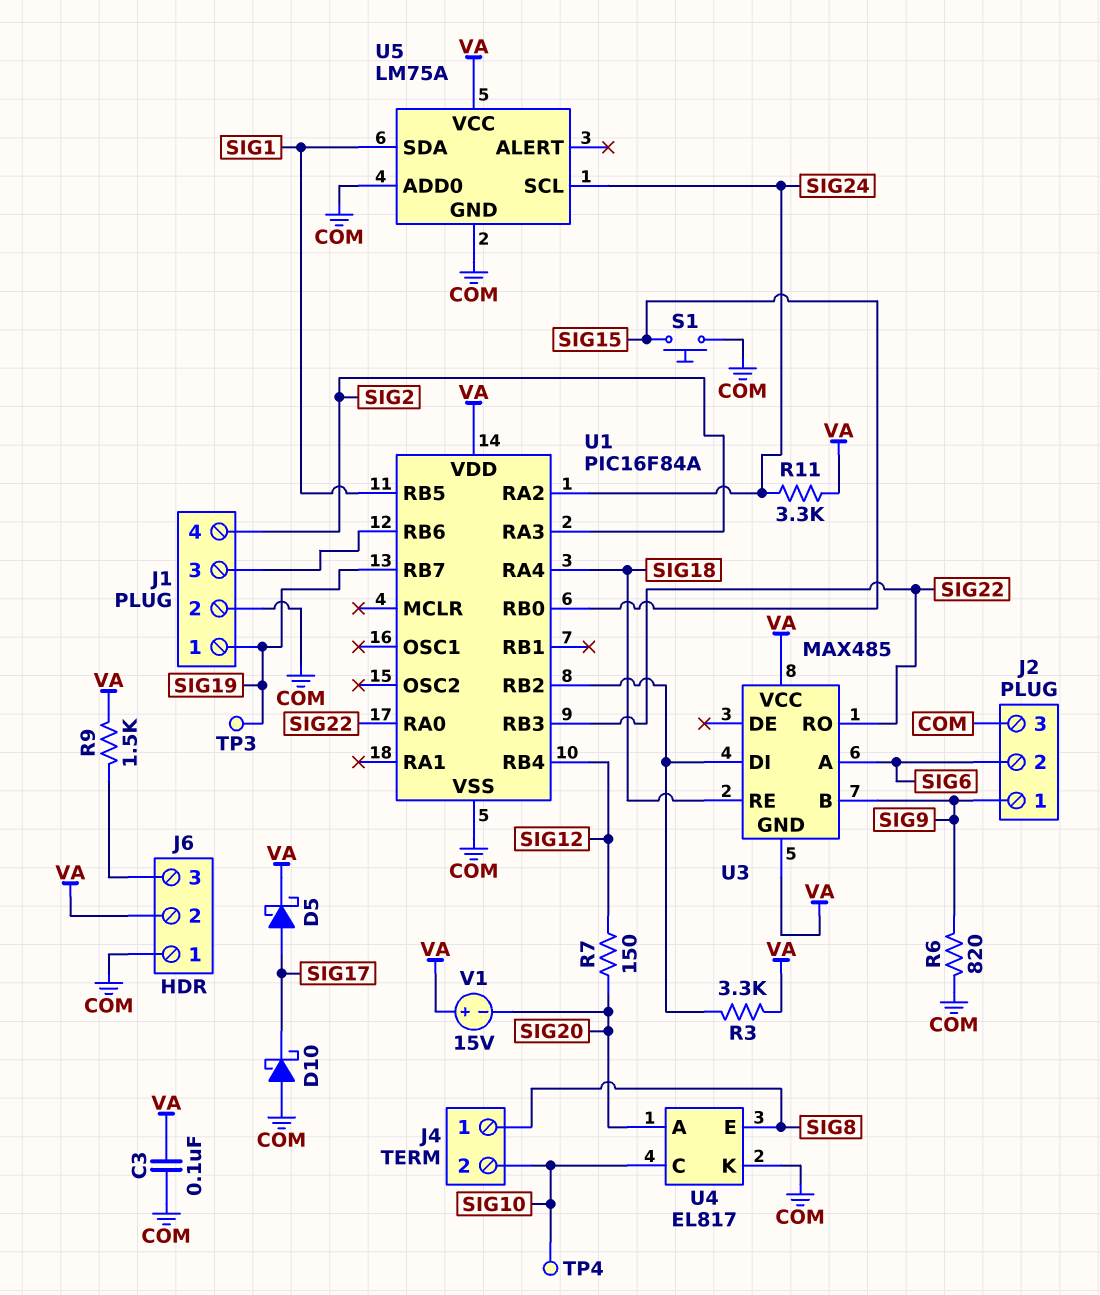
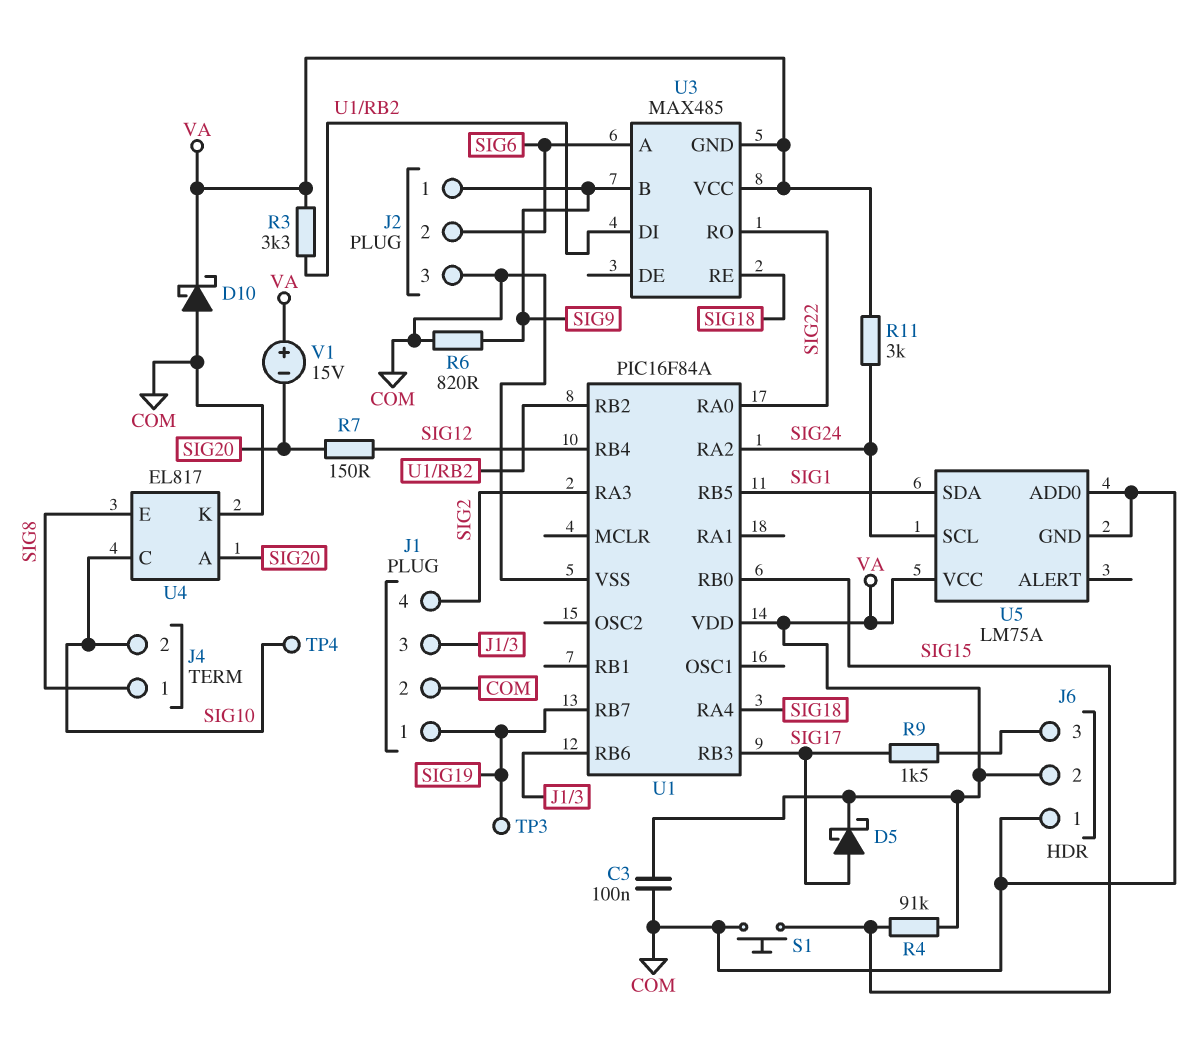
D10: schottky (A COM, K SIG17) -> schottky (A COM, K VA)
R4: none -> 91k (SIG15, VA)
R9: 1.5k (J6/3, VA) -> 1.5k (J6/3, SIG17)
R11: 3.3k (SIG24, VA) -> 3k (SIG24, VA)
U1 pin RB3: SIG22 -> SIG17

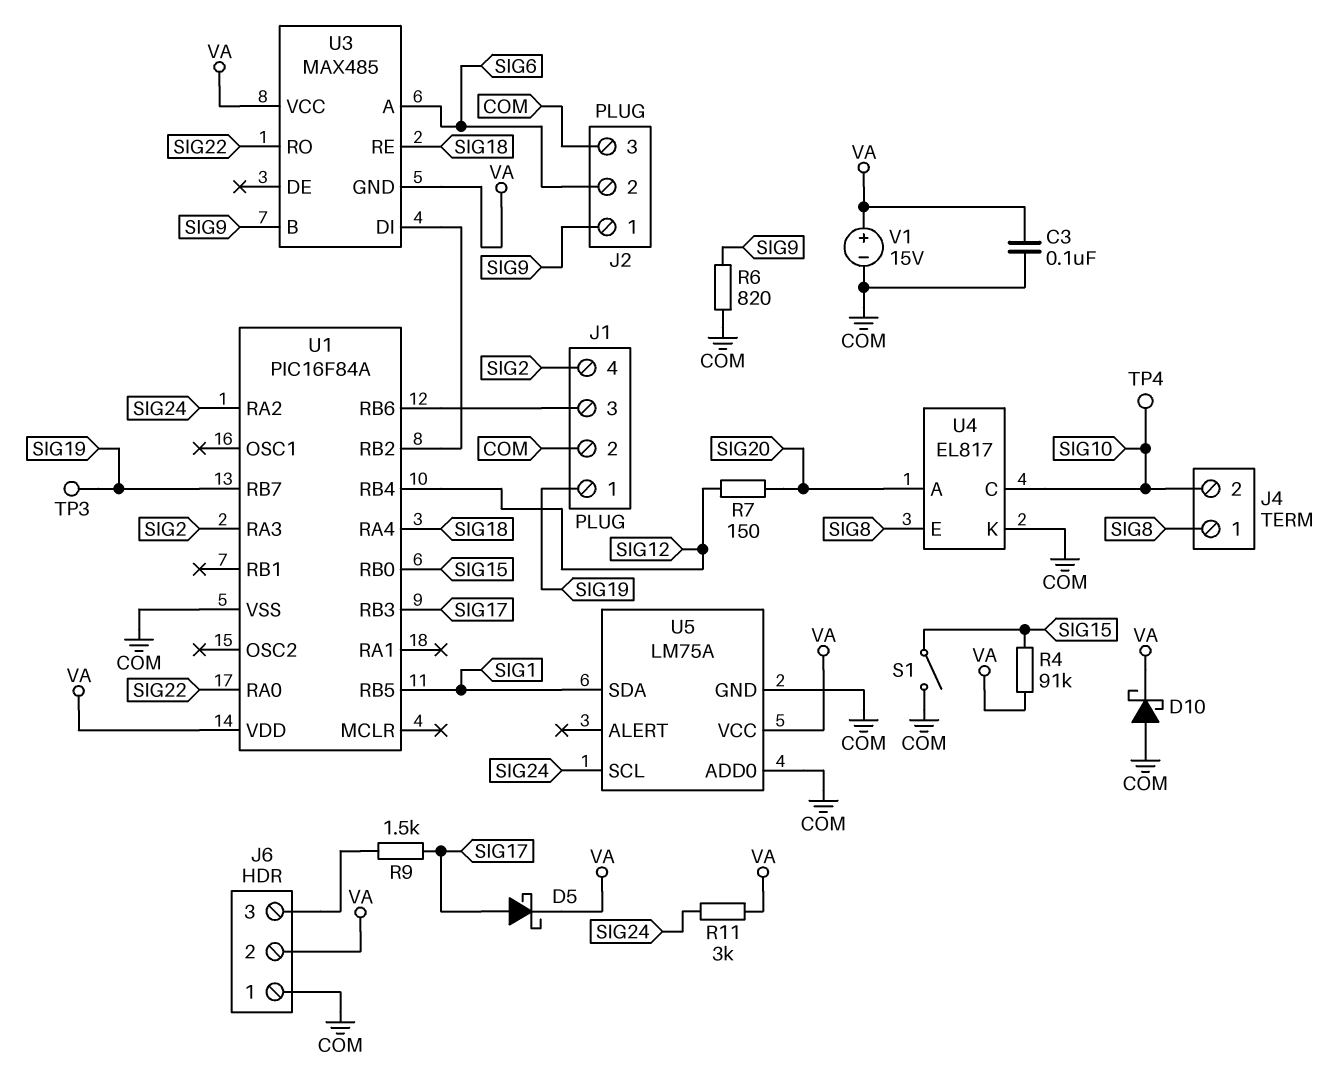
R3: 3.3k (U1/RB2, VA) -> none
S1: button (COM, SIG15) -> switch (COM, SIG15)
V1: 15V (plus VA, minus SIG20) -> 15V (plus VA, minus COM)

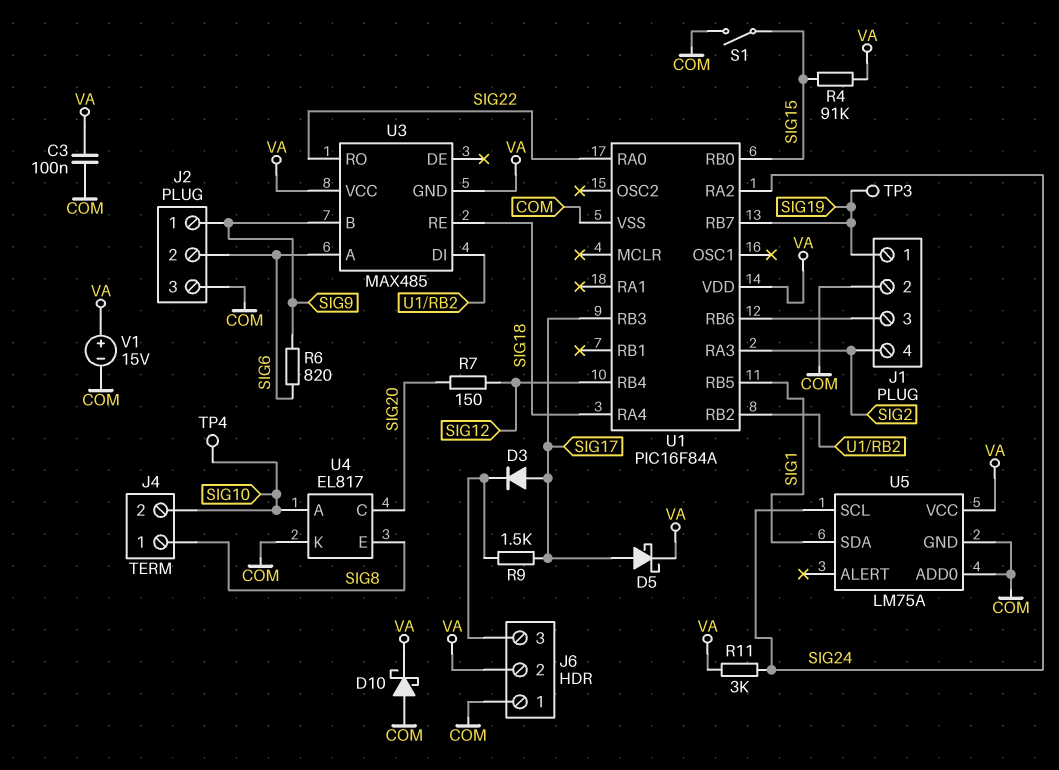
D3: none -> diode (A SIG17, K J6/3)
R6: 820 (COM, SIG9) -> 820 (SIG6, SIG9)
U4 pin A: SIG20 -> SIG10
U4 pin C: SIG10 -> SIG20

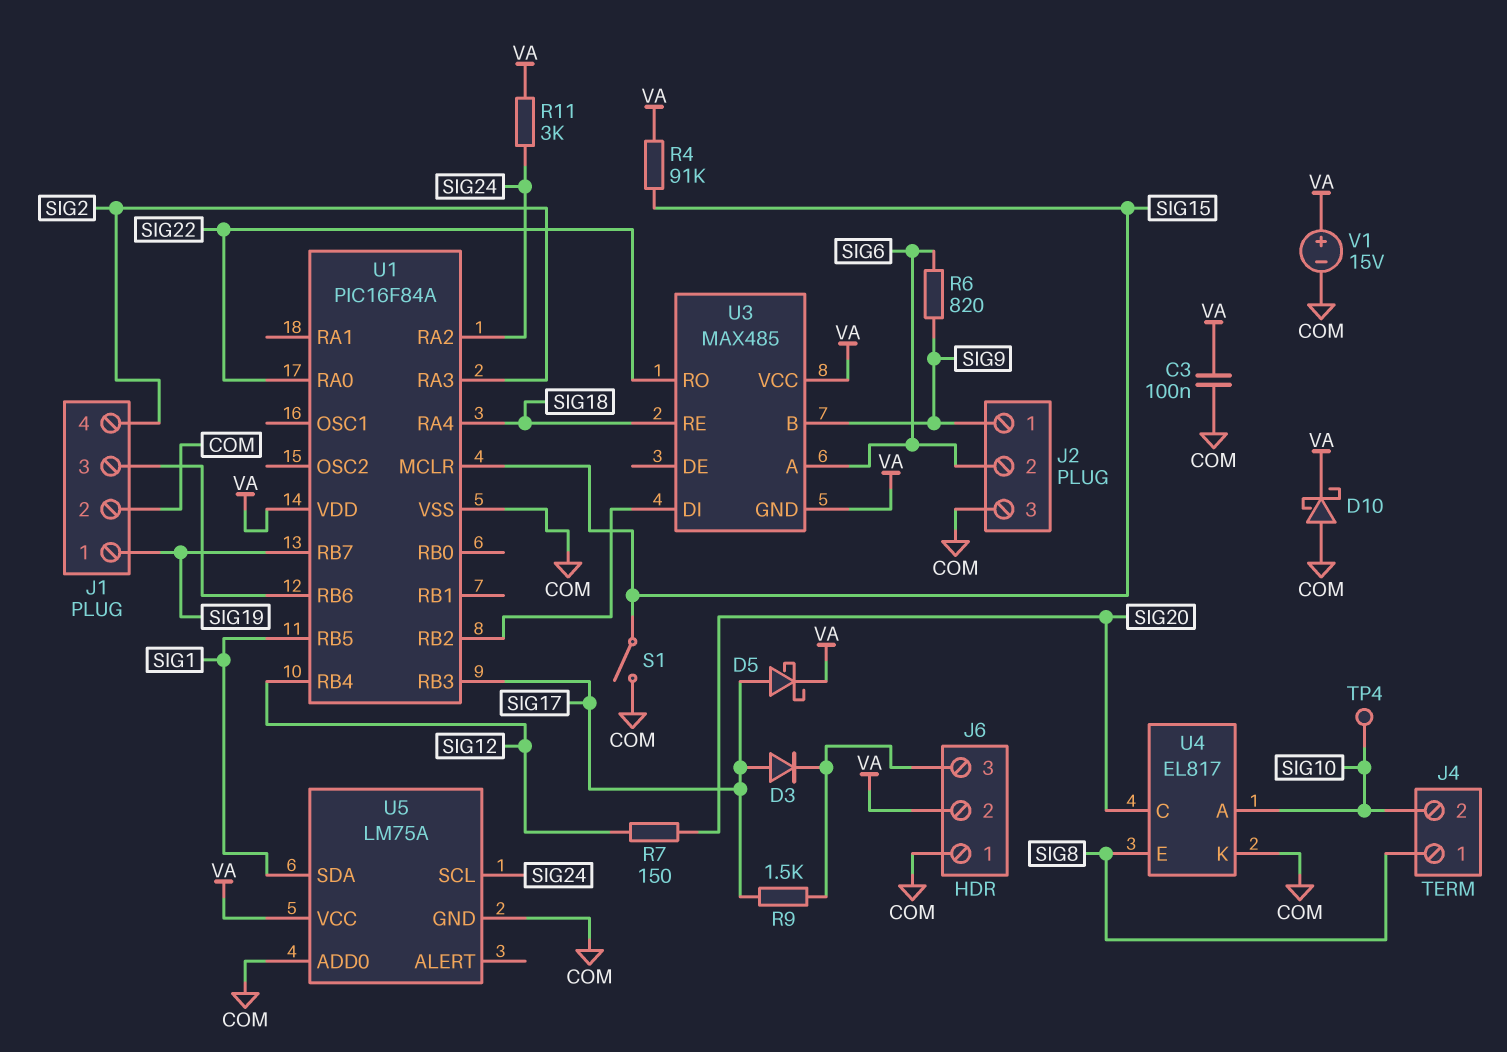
TP3: test point (SIG19) -> none
U1 pin MCLR: none -> SIG15
U1 pin RB0: SIG15 -> none

